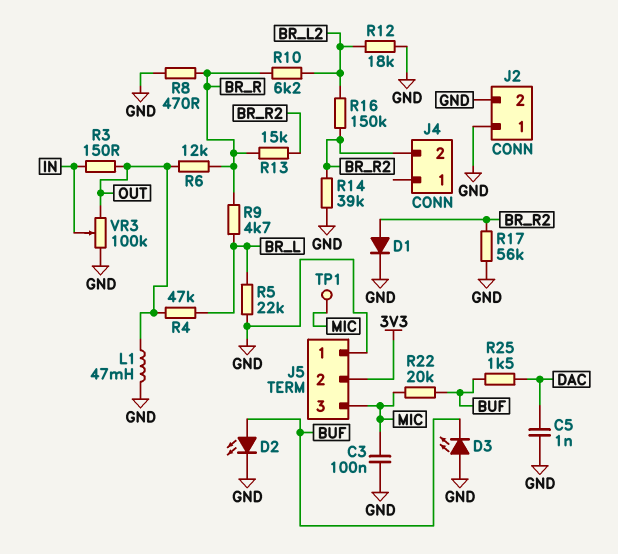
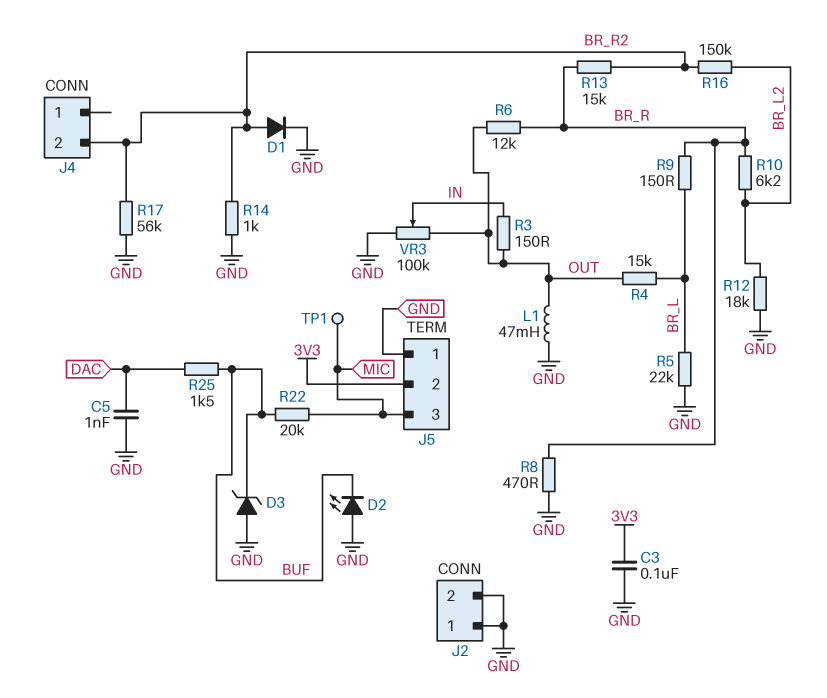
C3: 100nF (GND, MIC) -> 100nF (3V3, GND)
D2: LED (A BUF, K GND) -> LED (A GND, K BUF)
D3: LED (A GND, K BUF) -> zener (A GND, K BUF)
R4: 47k (BR_L, OUT) -> 15k (BR_L, OUT)
R9: 4.7k (BR_L, BR_R) -> 150 (BR_L, BR_R)
R14: 39k (BR_R2, GND) -> 1k (BR_R2, GND)

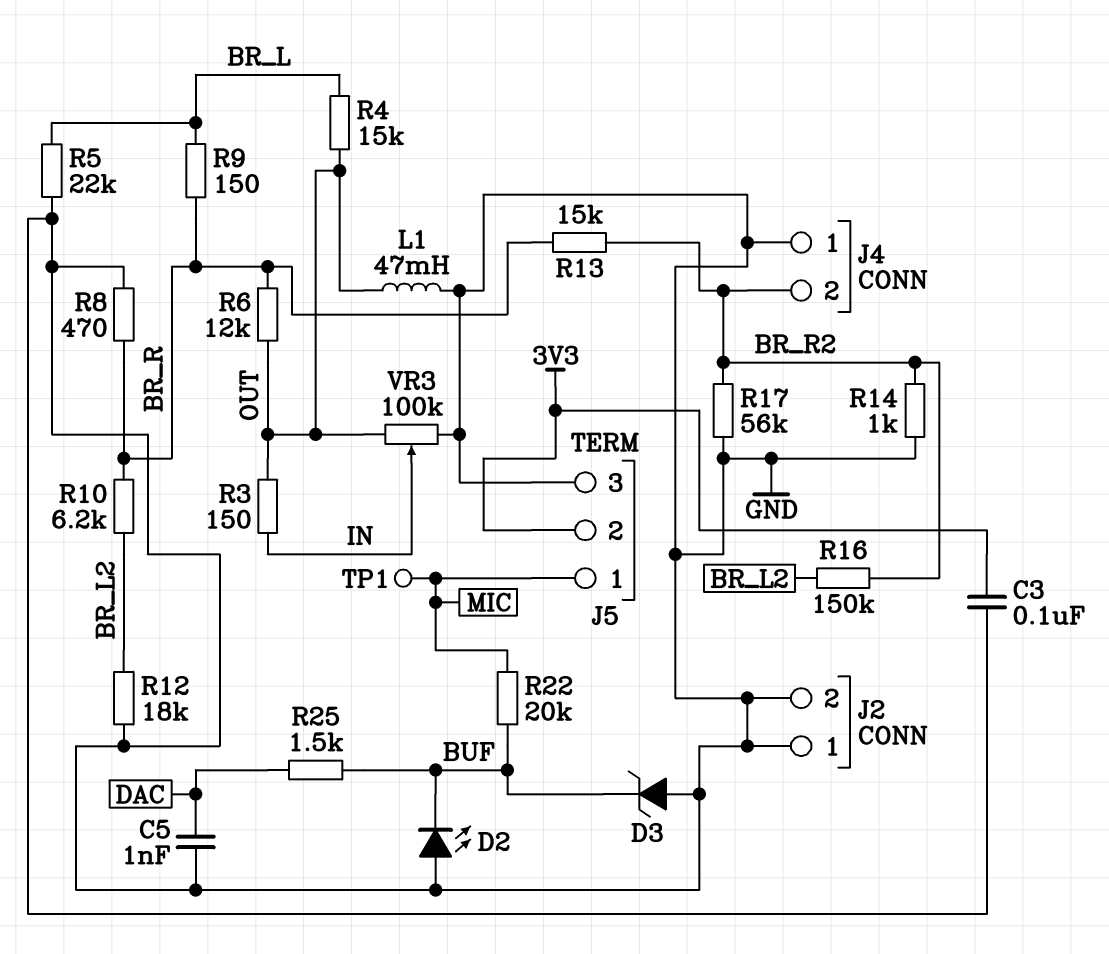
D1: diode (A BR_R2, K GND) -> none
J4 pin 1: none -> GND
J5 pin 1: GND -> MIC
J5 pin 3: MIC -> GND

